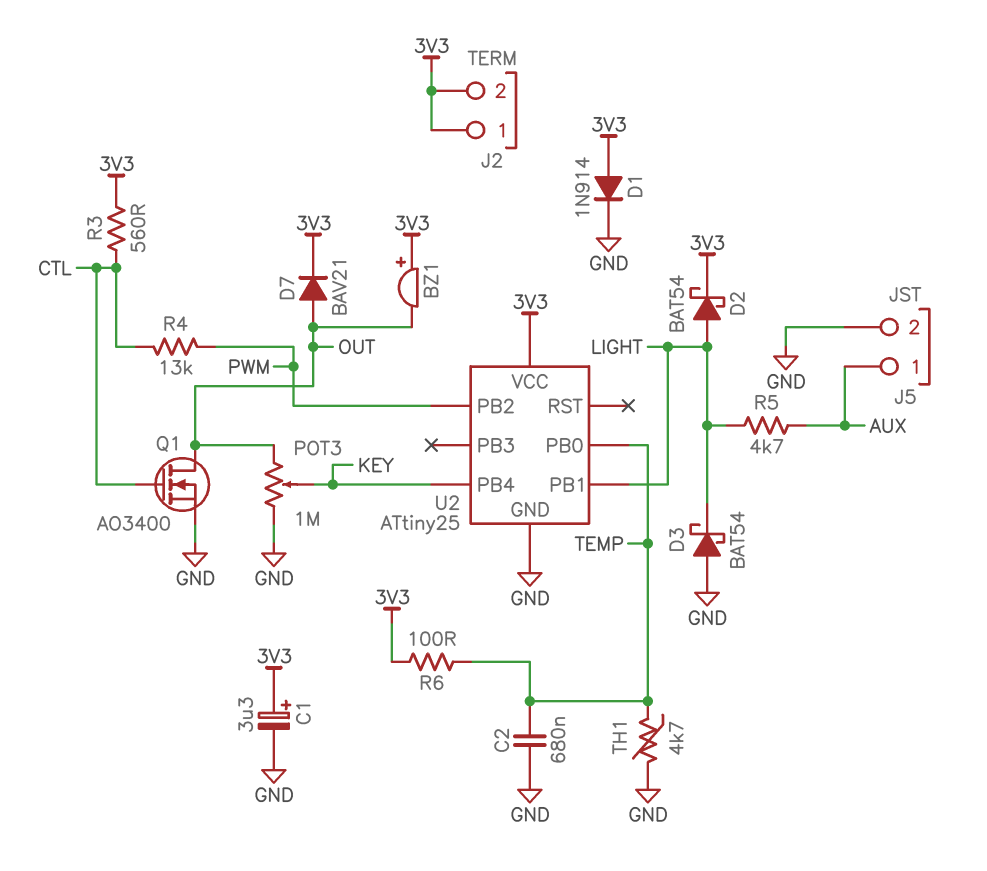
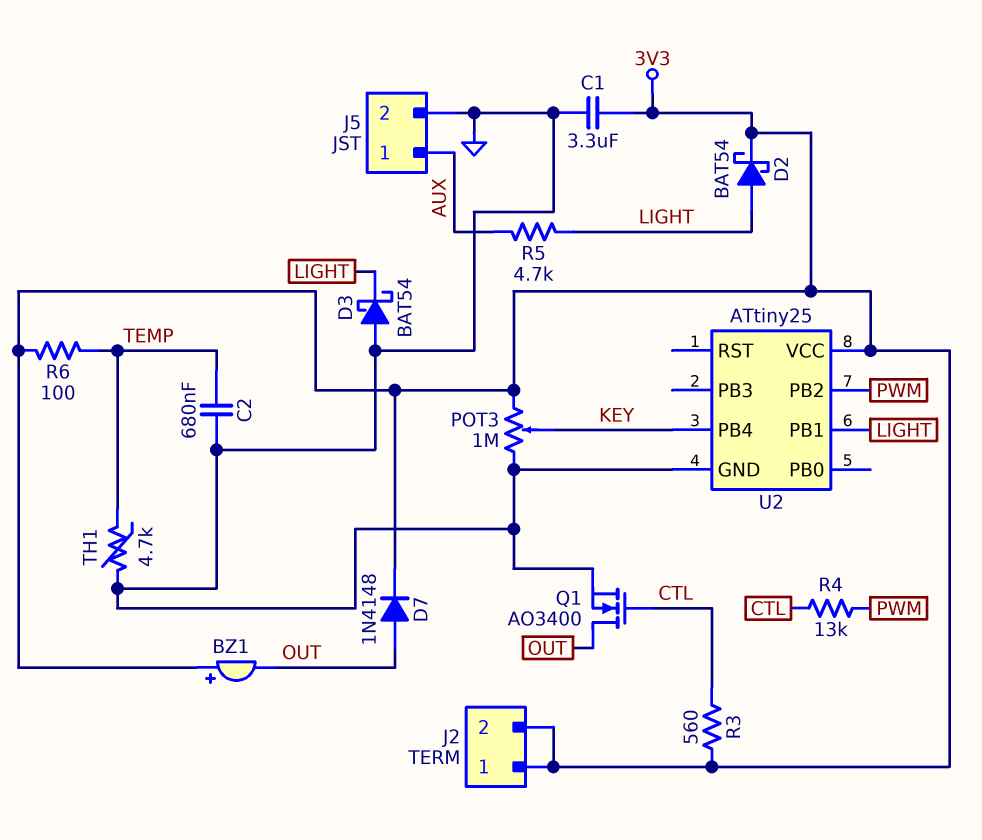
C1: 3.3uF (plus 3V3, minus GND) -> 3.3uF (3V3, GND)
D1: diode 1N914 (A 3V3, K GND) -> none
D7: diode BAV21 (A OUT, K 3V3) -> diode 1N4148 (A OUT, K 3V3)
POT3: 1M (GND, OUT, wiper KEY) -> 1M (3V3, GND, wiper KEY)
U2 pin PB0: TEMP -> none

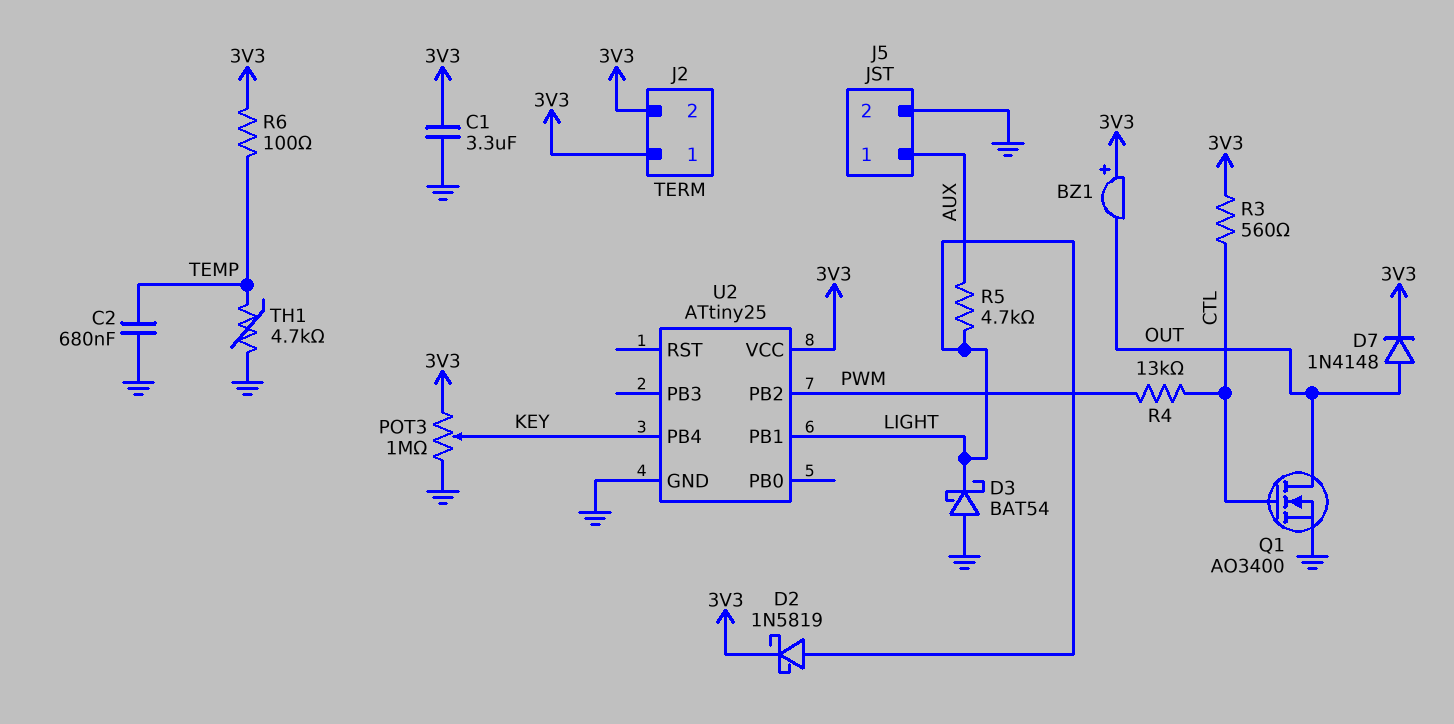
D2: schottky BAT54 (A LIGHT, K 3V3) -> schottky 1N5819 (A LIGHT, K 3V3)

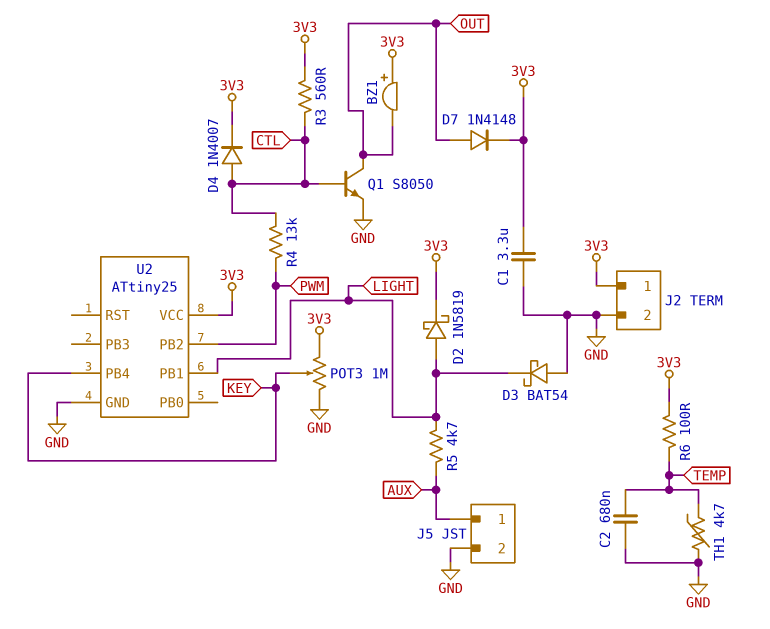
D4: none -> diode 1N4007 (A CTL, K 3V3)
J2 pin 2: 3V3 -> GND
Q1: NMOS AO3400 (G CTL, D OUT, S GND) -> NPN S8050 (B CTL, C OUT, E GND)

